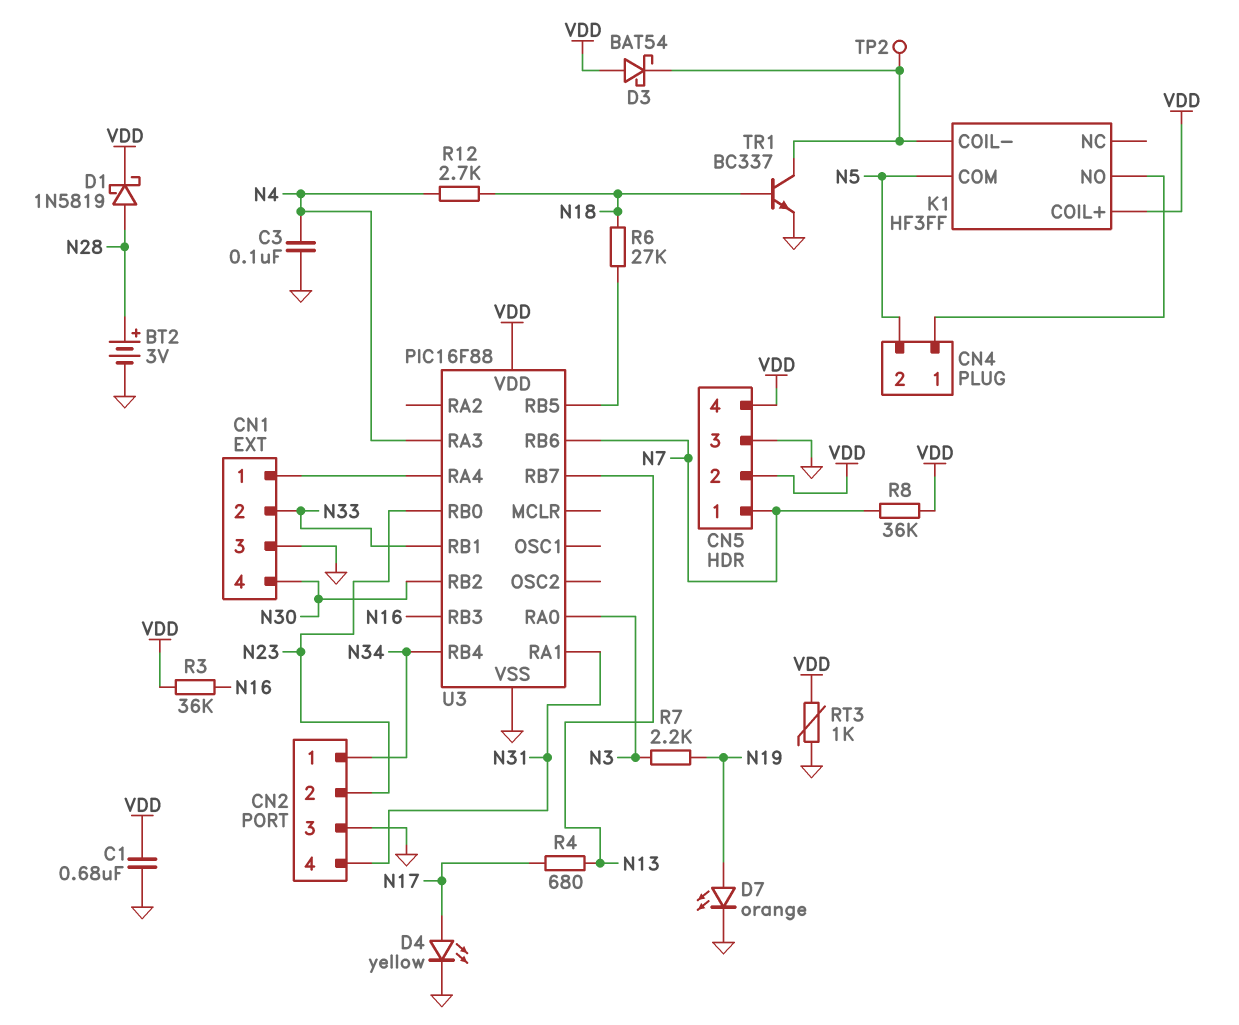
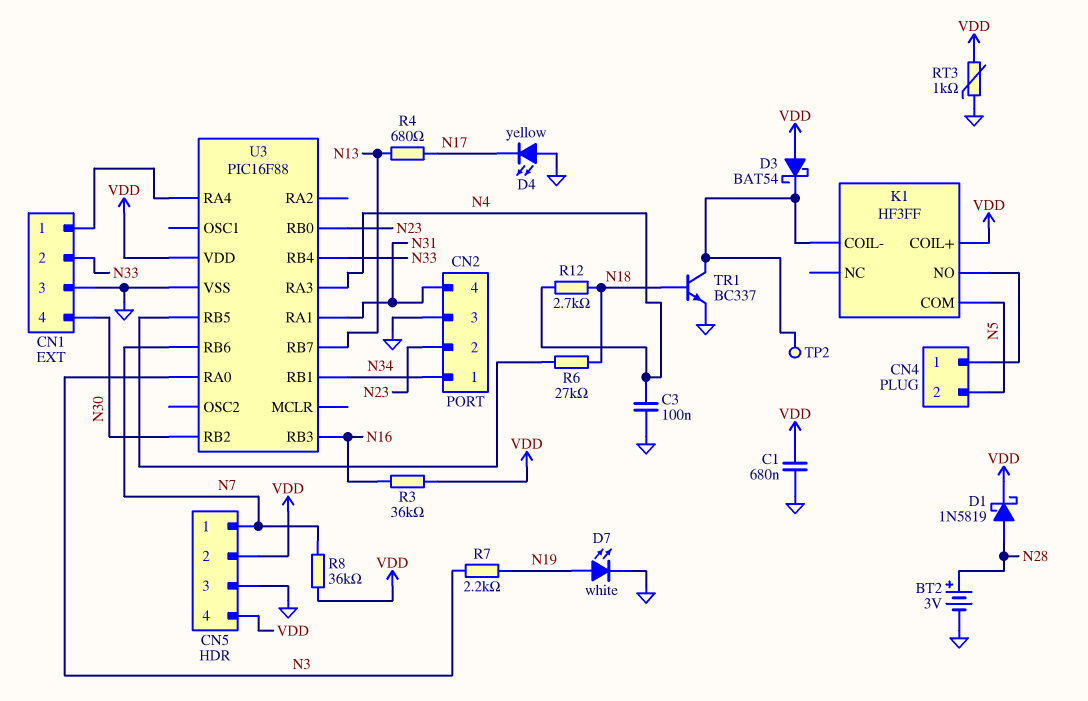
D4: LED yellow (A N17, K GND) -> LED yellow (A GND, K N17)
D7: LED orange (A N19, K GND) -> LED white (A N19, K GND)
U3 pin RB1: N33 -> N34
U3 pin RB4: N34 -> N33

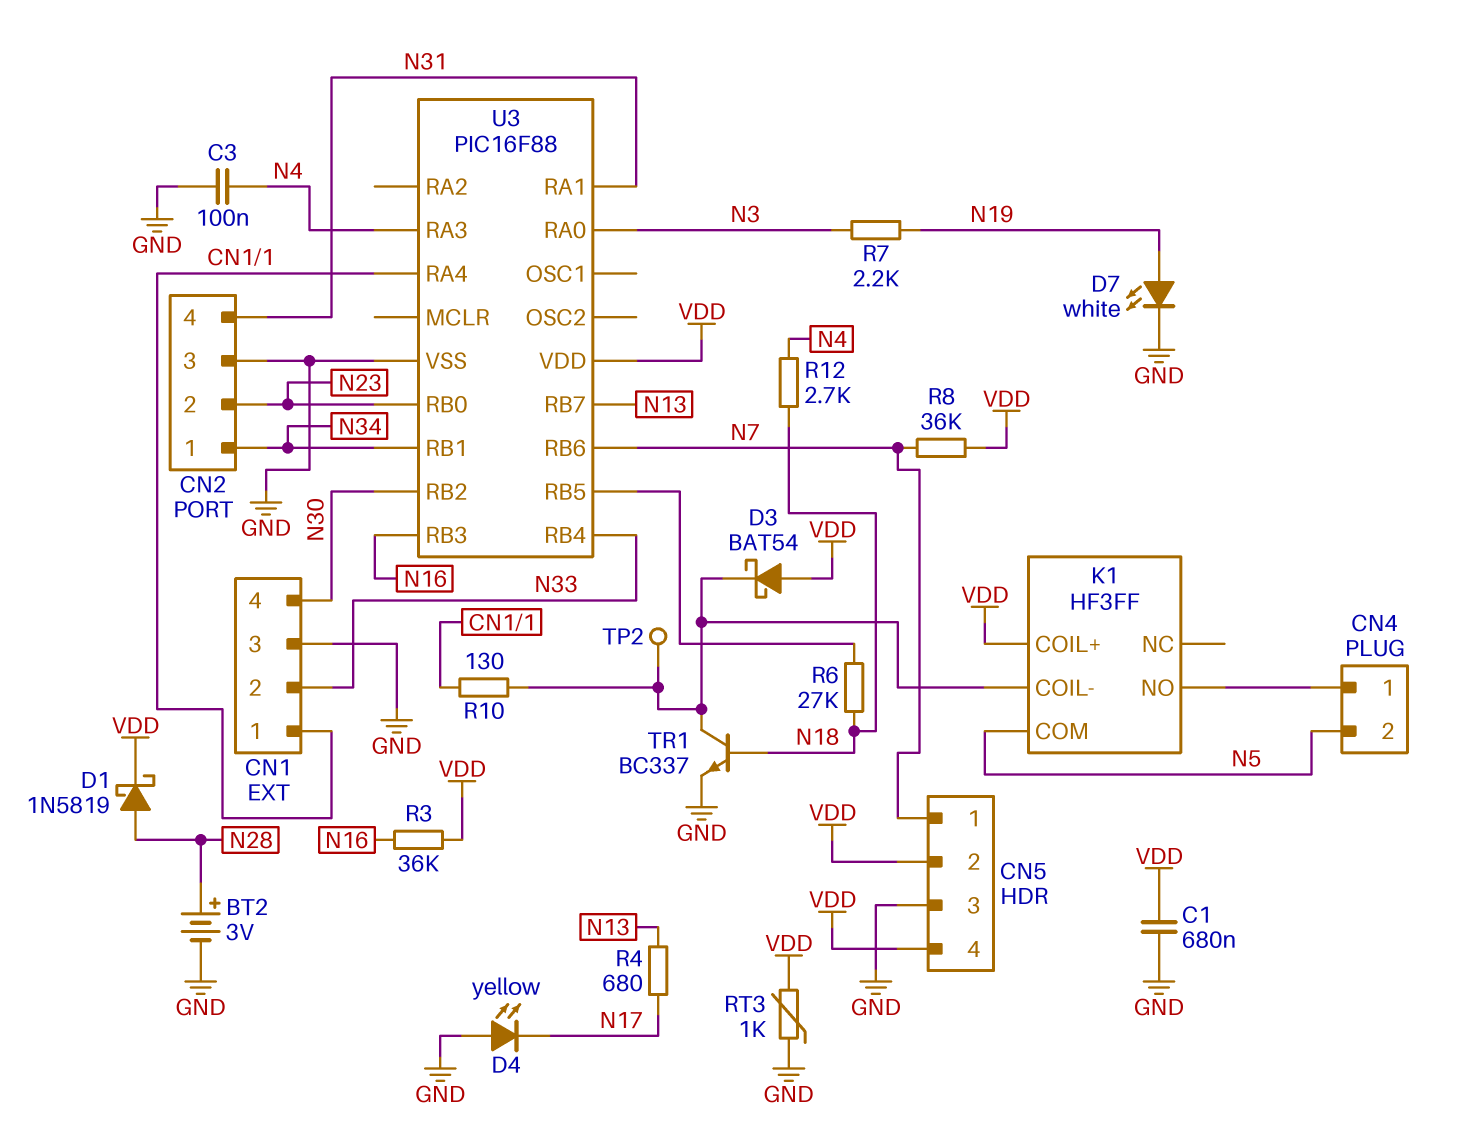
R10: none -> 130 (CN1/1, K1/COIL-)

